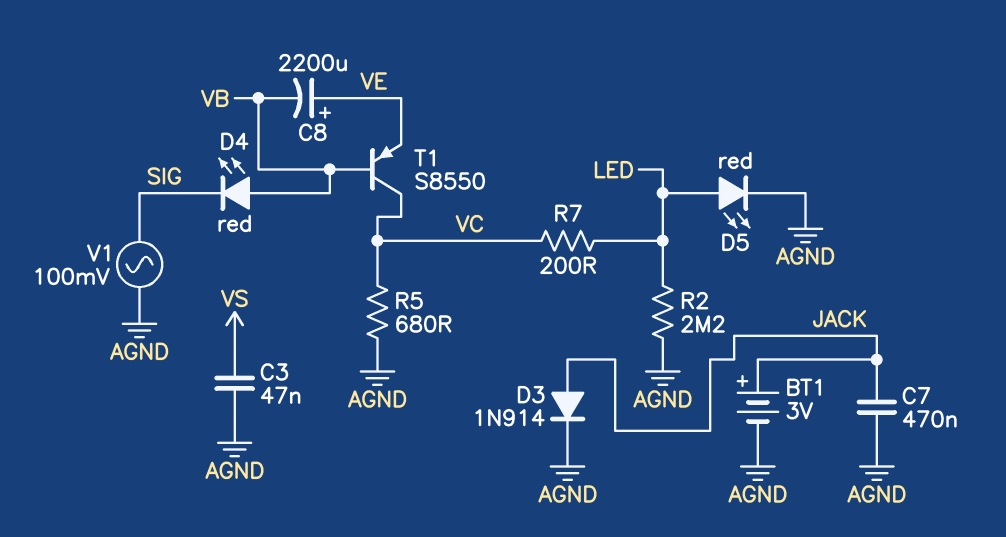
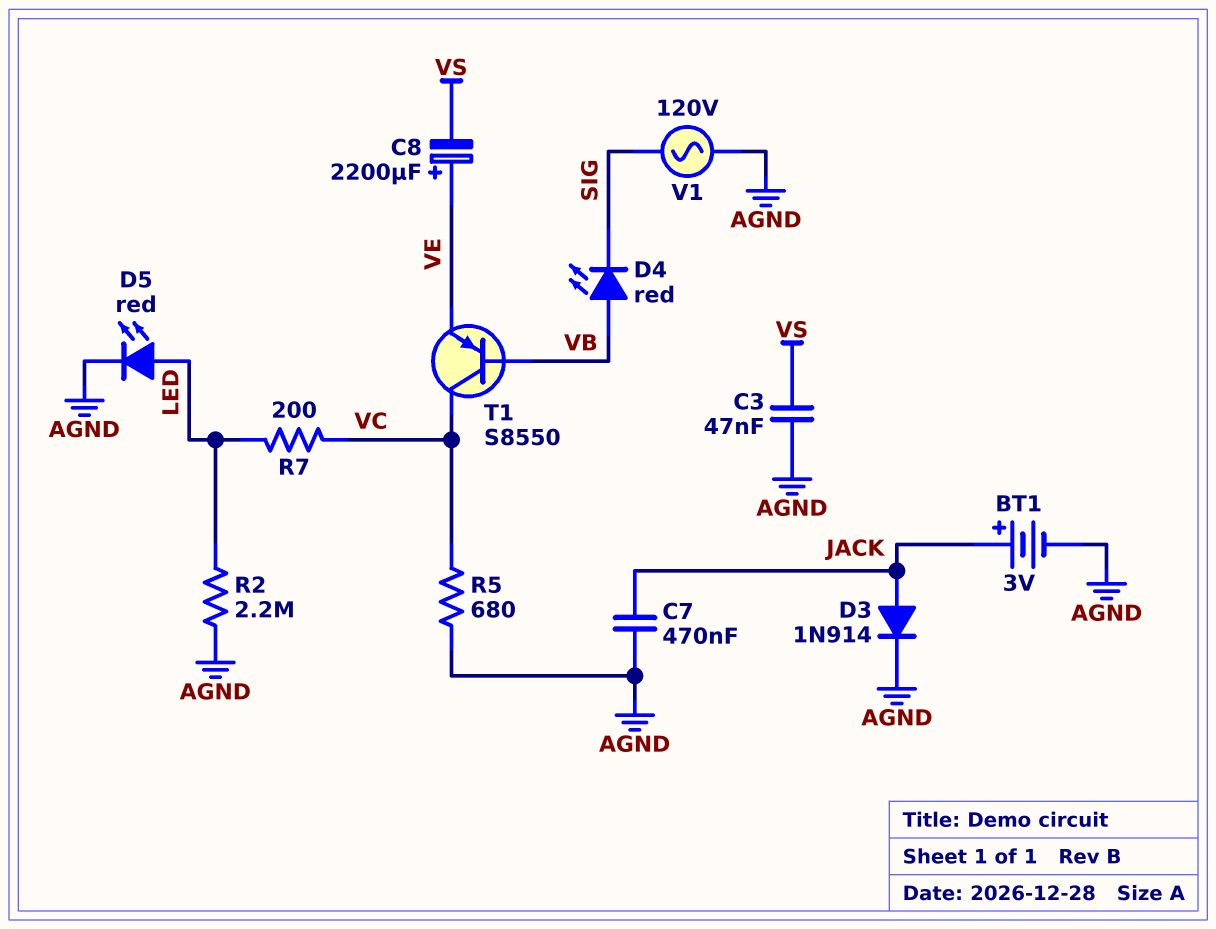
C8: 2200uF (plus VE, minus VB) -> 2200uF (plus VE, minus VS)
V1: AC 100mV (AGND, SIG) -> AC 120V (AGND, SIG)

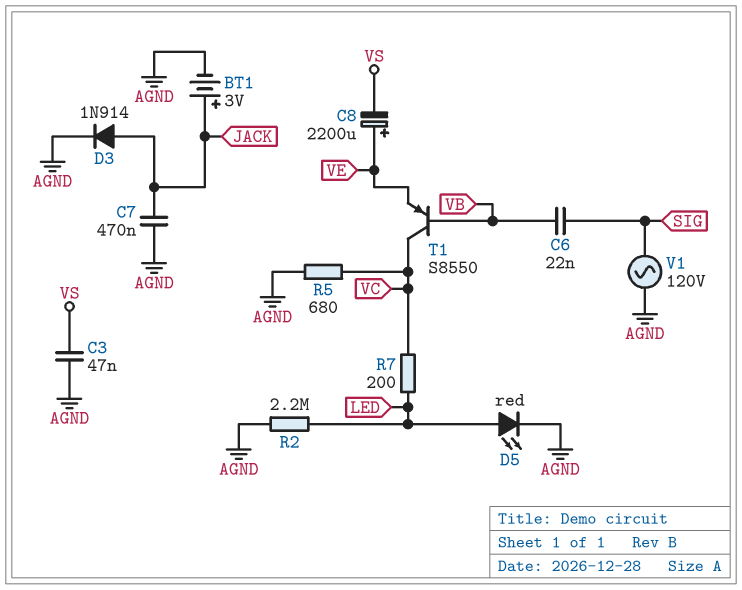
C6: none -> 22nF (SIG, VB)
D4: LED red (A VB, K SIG) -> none

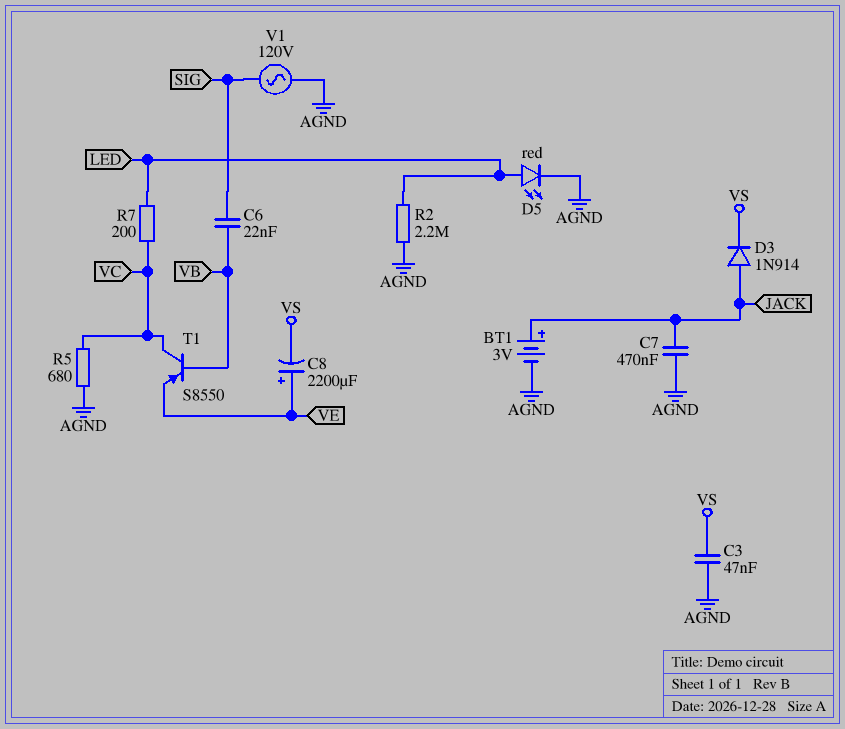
D3: diode 1N914 (A JACK, K AGND) -> diode 1N914 (A JACK, K VS)

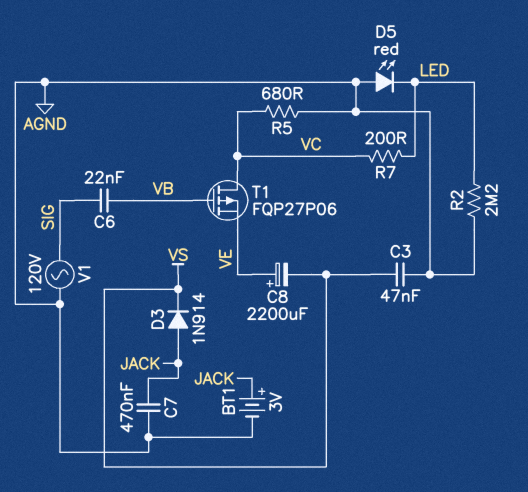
D5: LED red (A LED, K AGND) -> LED red (A AGND, K LED)
T1: PNP S8550 (B VB, C VC, E VE) -> PMOS FQP27P06 (G VB, D VC, S VE)

